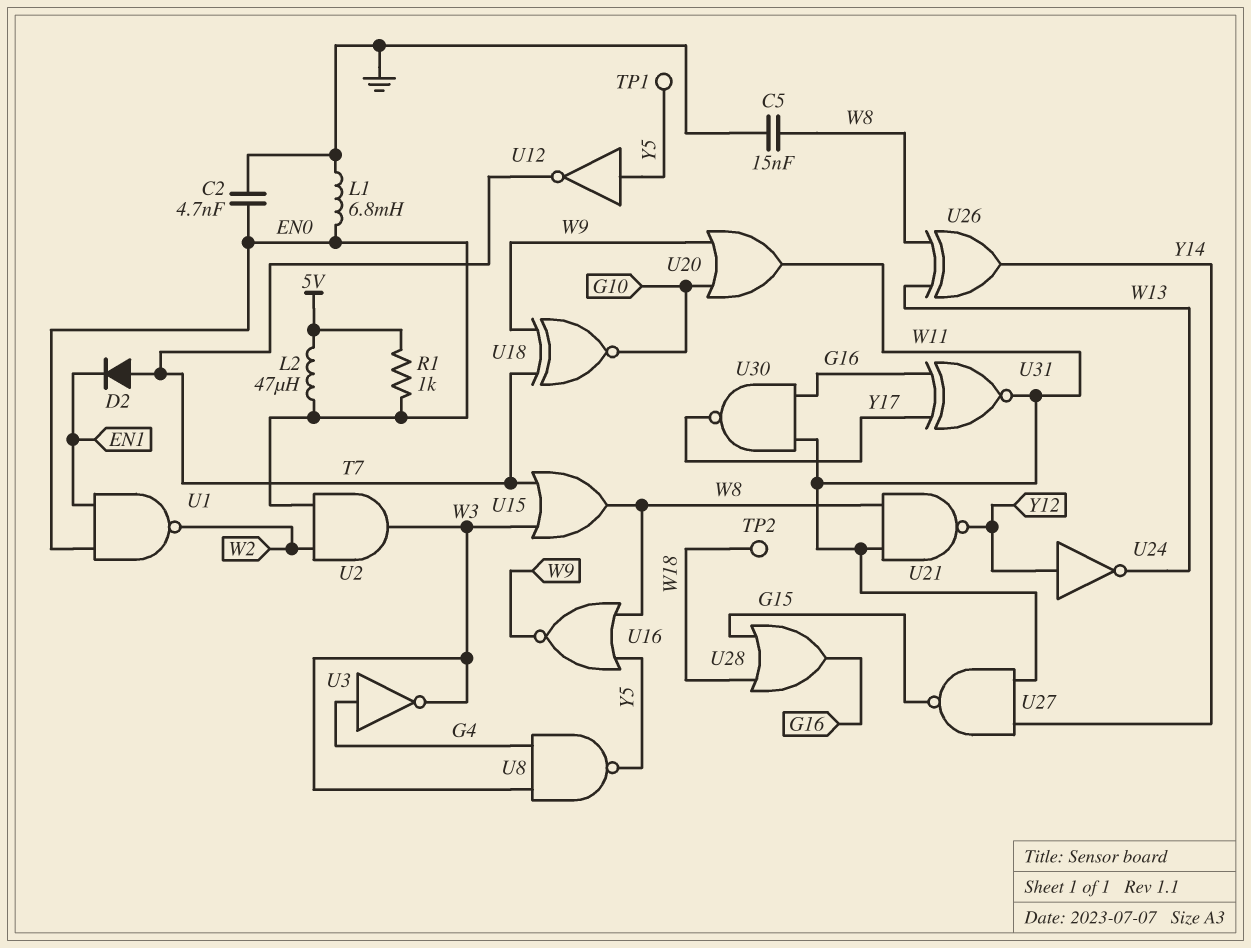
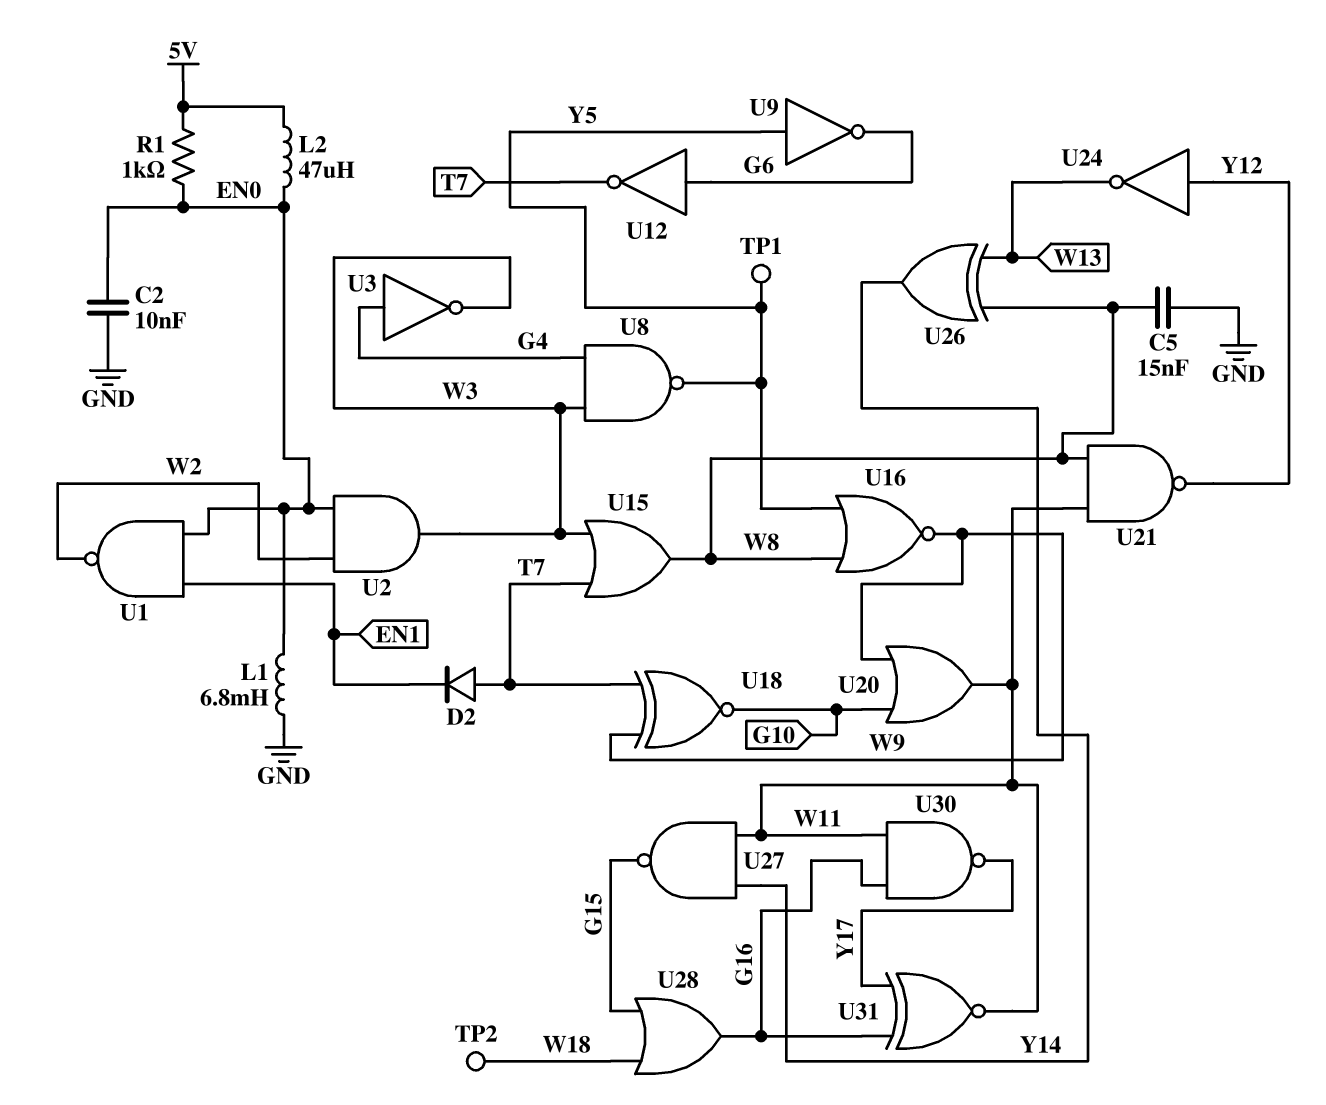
C2: 4.7nF (EN0, GND) -> 10nF (EN0, GND)
U9: none -> NOT (in Y5, out G6)
U12: NOT (in Y5, out T7) -> NOT (in G6, out T7)

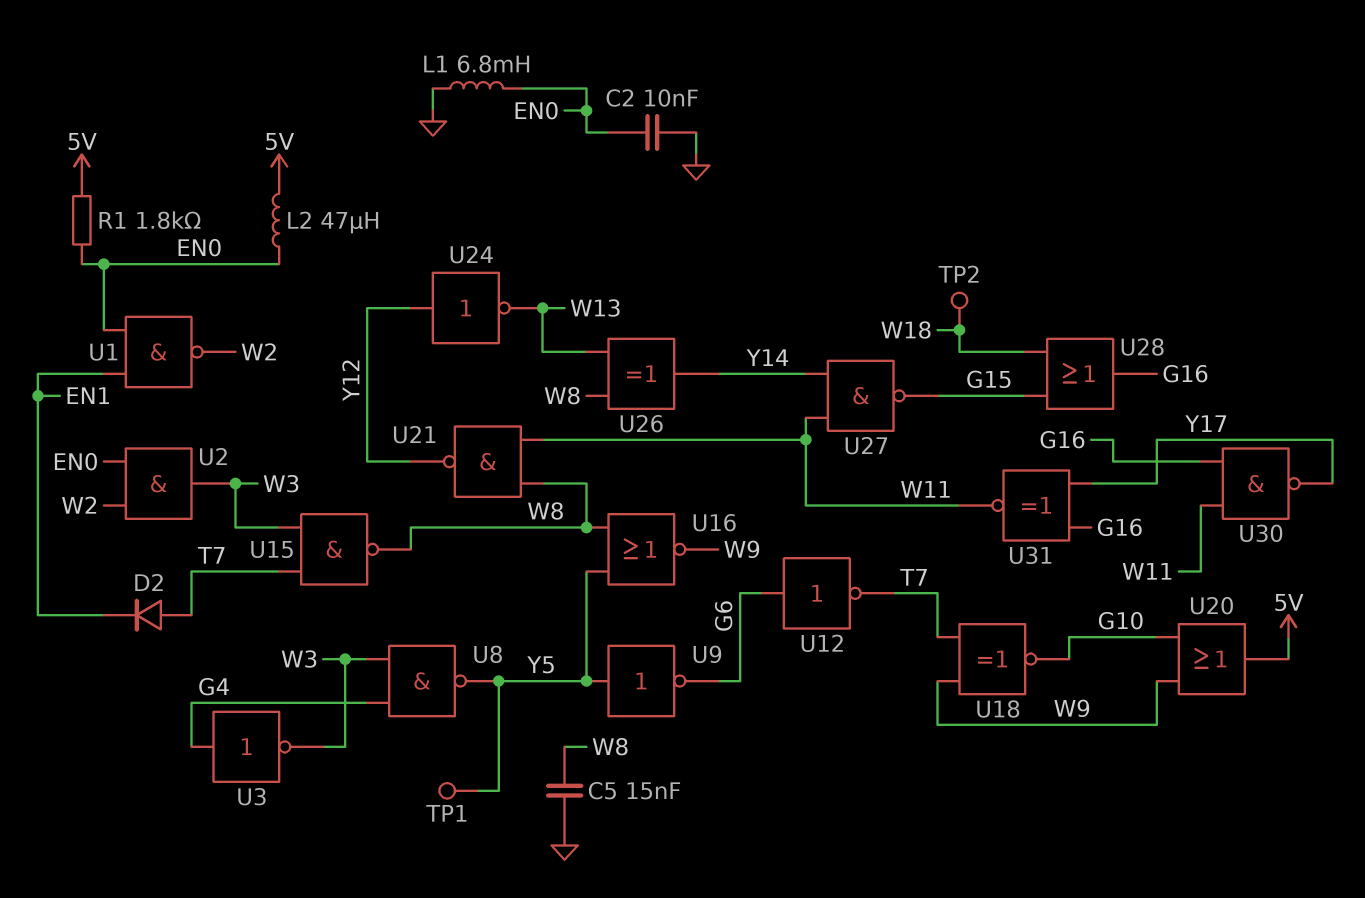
R1: 1k (5V, EN0) -> 1.8k (5V, EN0)
U15: OR (in T7, in W3, out W8) -> NAND (in T7, in W3, out W8)
U20: OR (in G10, in W9, out W11) -> OR (in G10, in W9, out 5V)

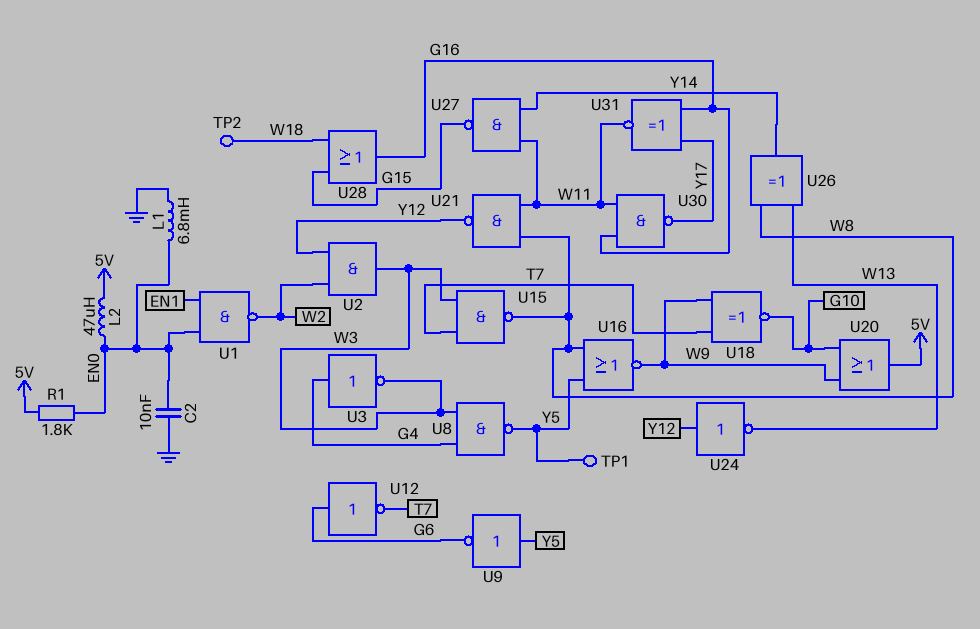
C5: 15nF (GND, W8) -> none
D2: diode (A T7, K EN1) -> none
U2: AND (in EN0, in W2, out W3) -> AND (in W2, in Y12, out W3)

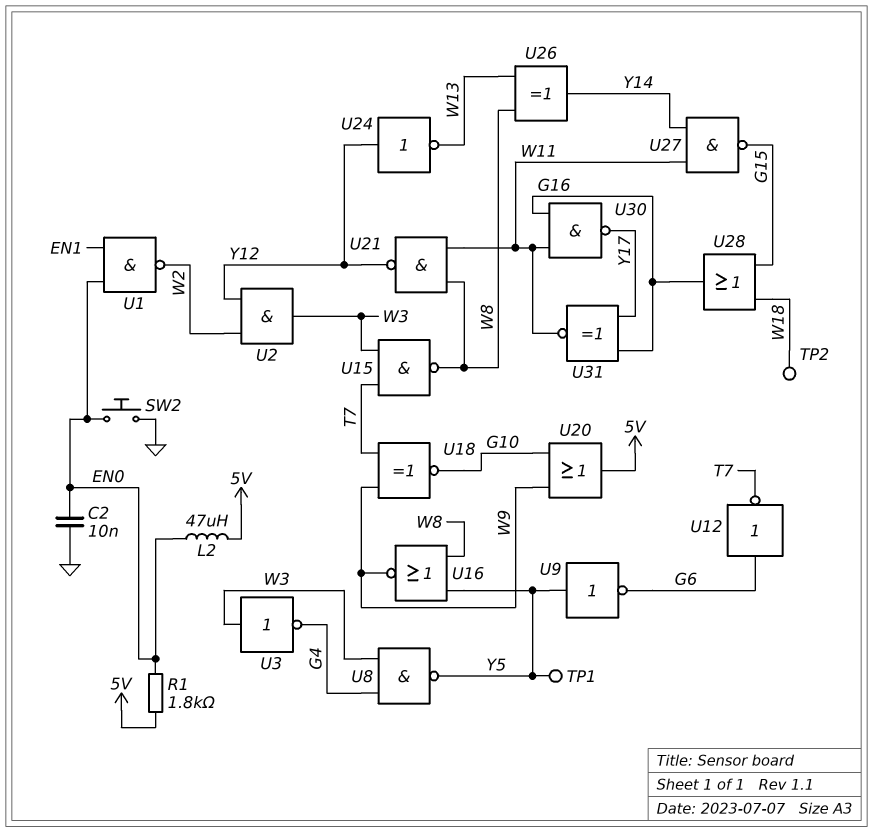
L1: 6.8mH (EN0, GND) -> none
SW2: none -> button (EN0, GND)
U3: NOT (in G4, out W3) -> NOT (in W3, out G4)

